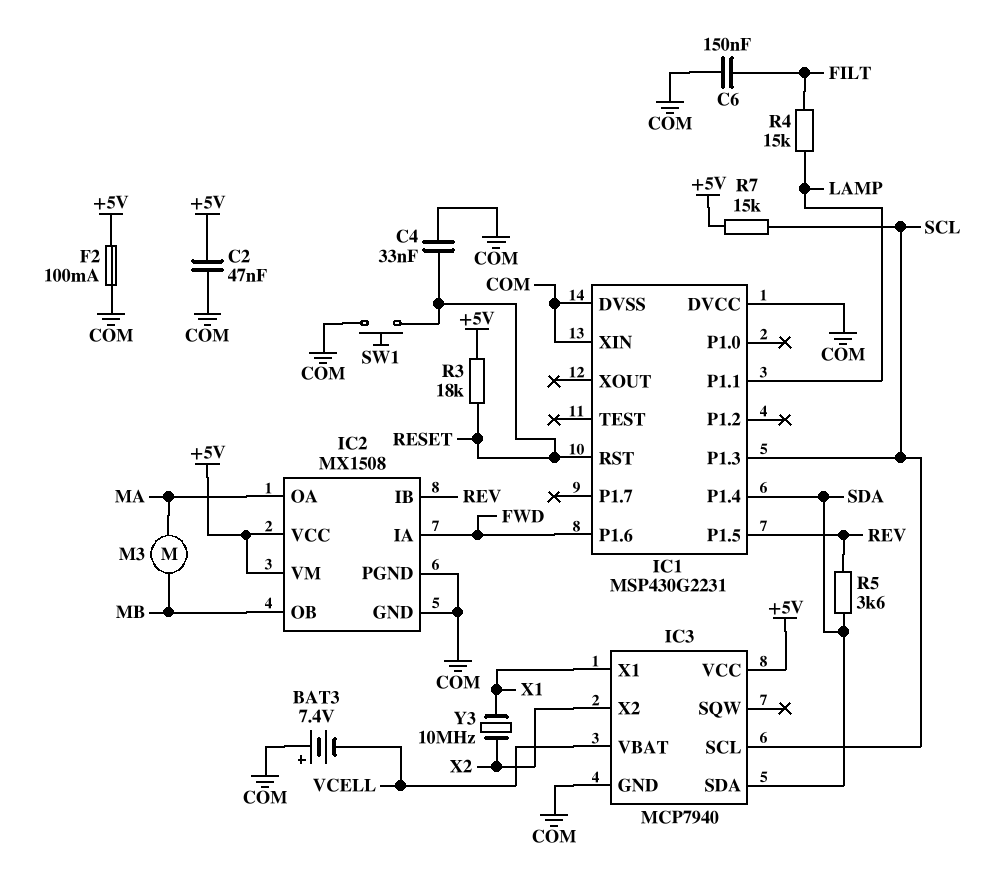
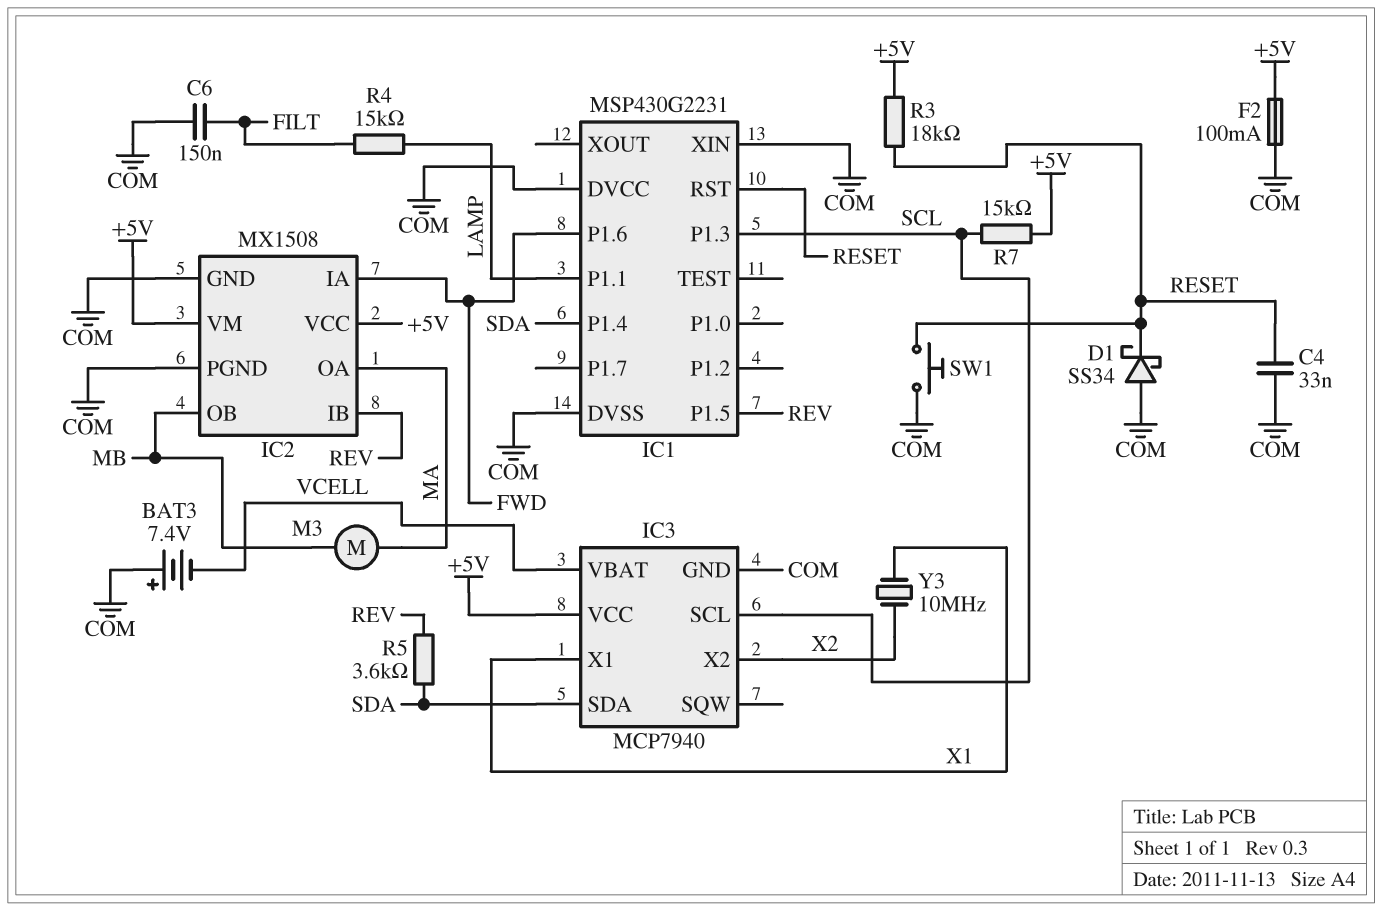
C2: 47nF (+5V, COM) -> none
D1: none -> schottky SS34 (A COM, K RESET)

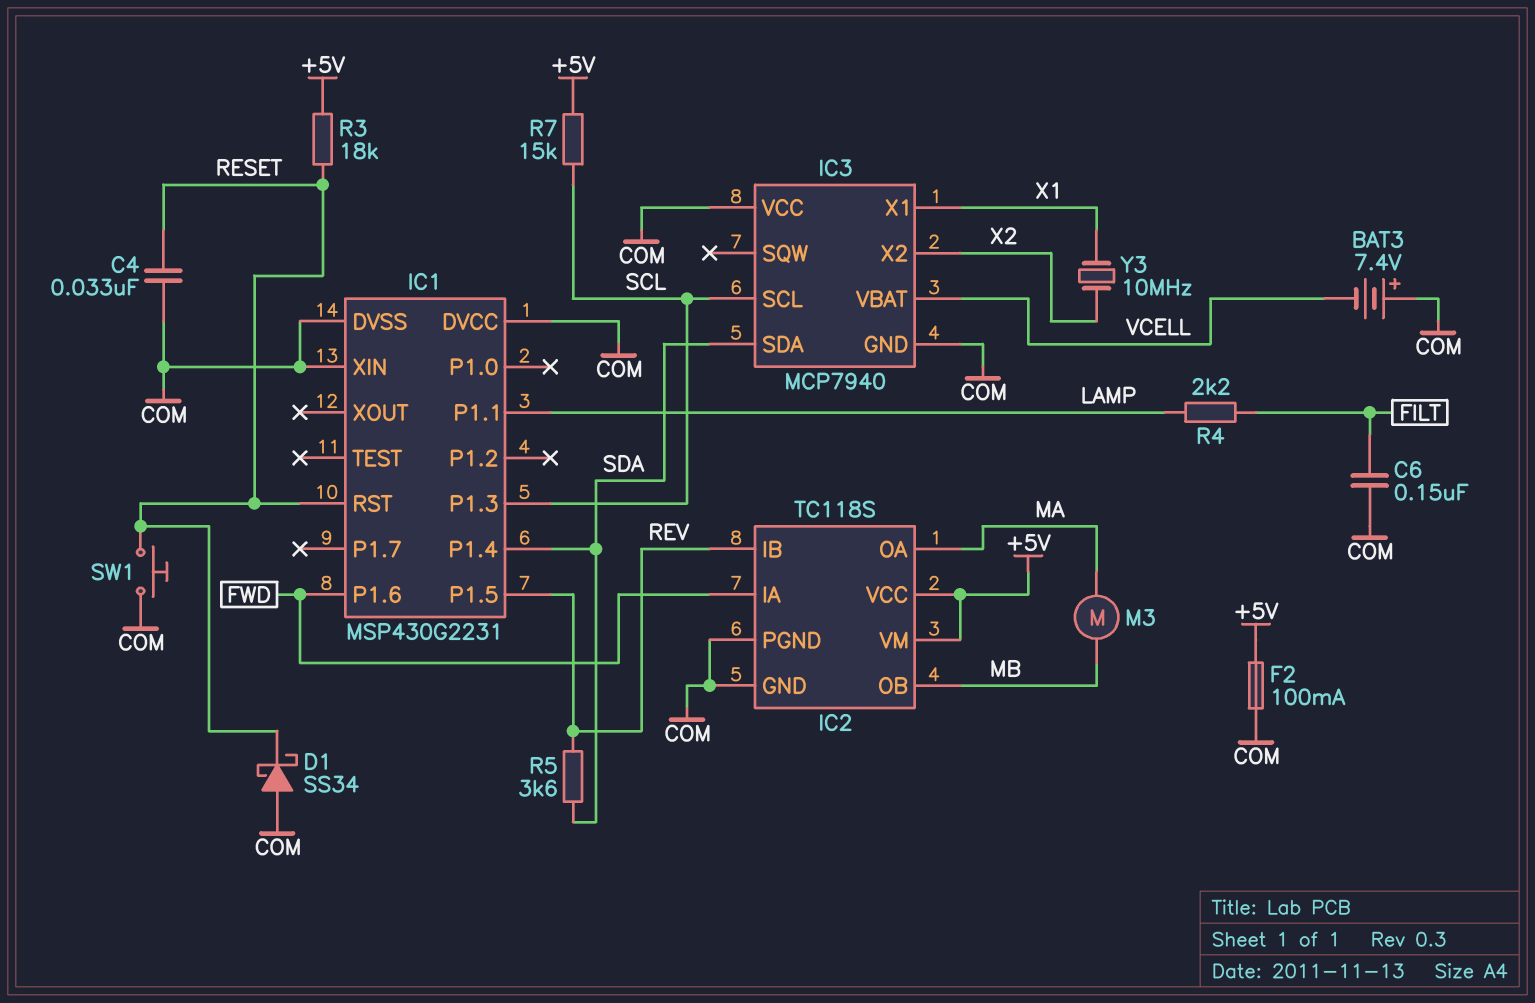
IC2: MX1508 -> TC118S
IC3 pin VCC: +5V -> COM
R4: 15k (FILT, LAMP) -> 2.2k (FILT, LAMP)

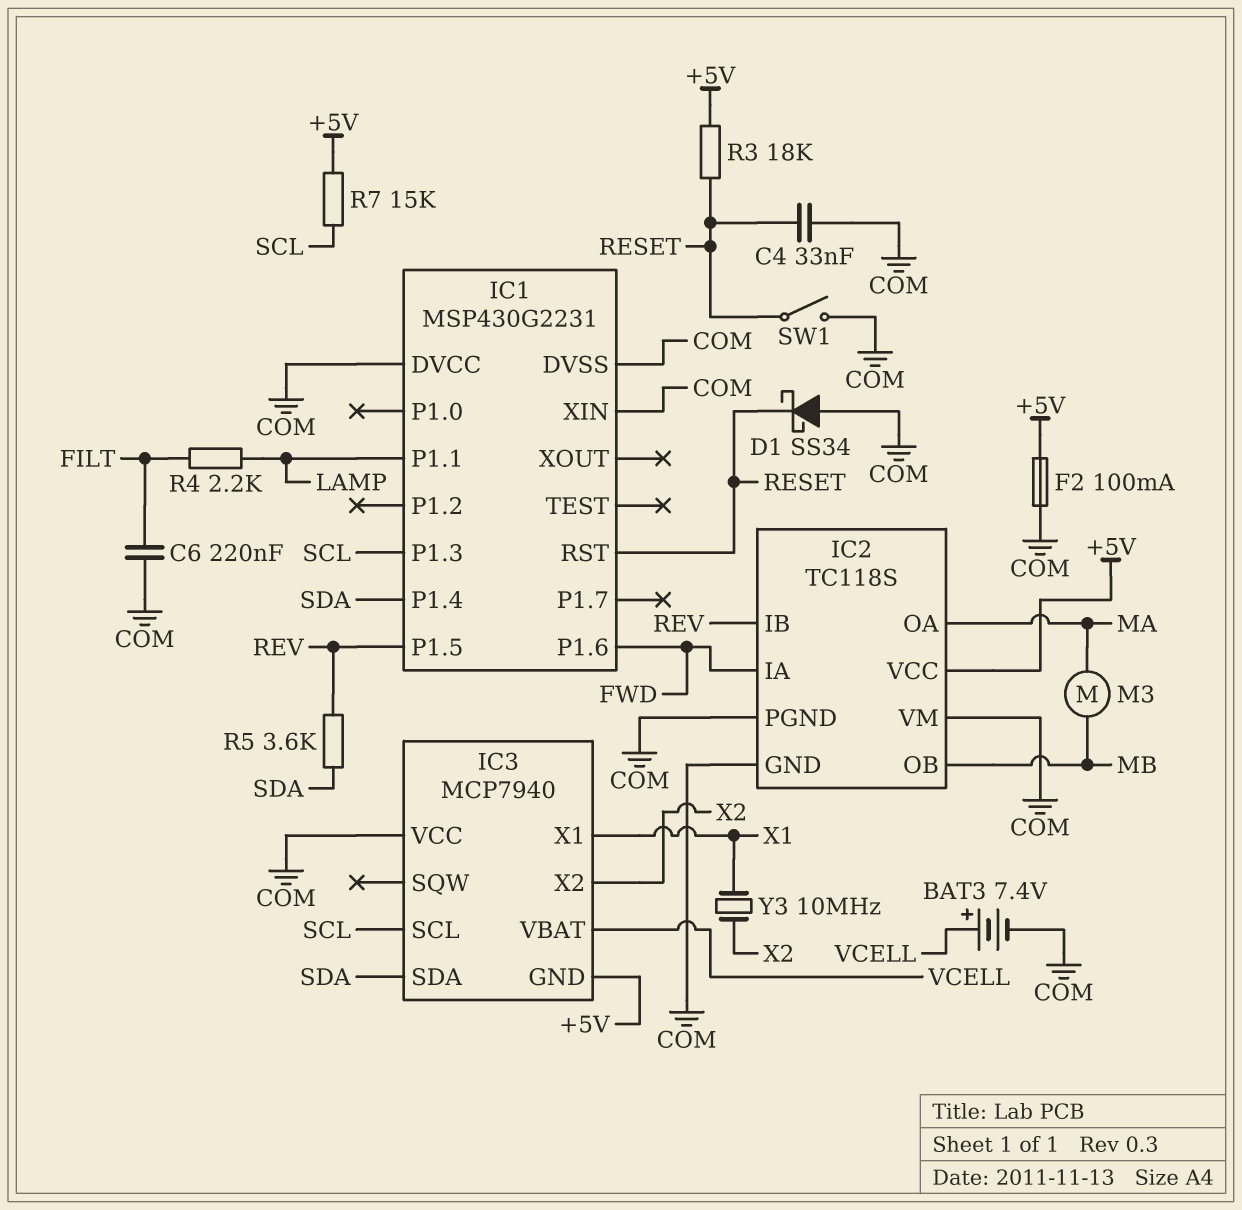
BAT3: 7.4V (plus COM, minus VCELL) -> 7.4V (plus VCELL, minus COM)
C6: 150nF (COM, FILT) -> 220nF (COM, FILT)
IC2 pin VM: +5V -> COM
IC3 pin GND: COM -> +5V
SW1: button (COM, RESET) -> switch (COM, RESET)

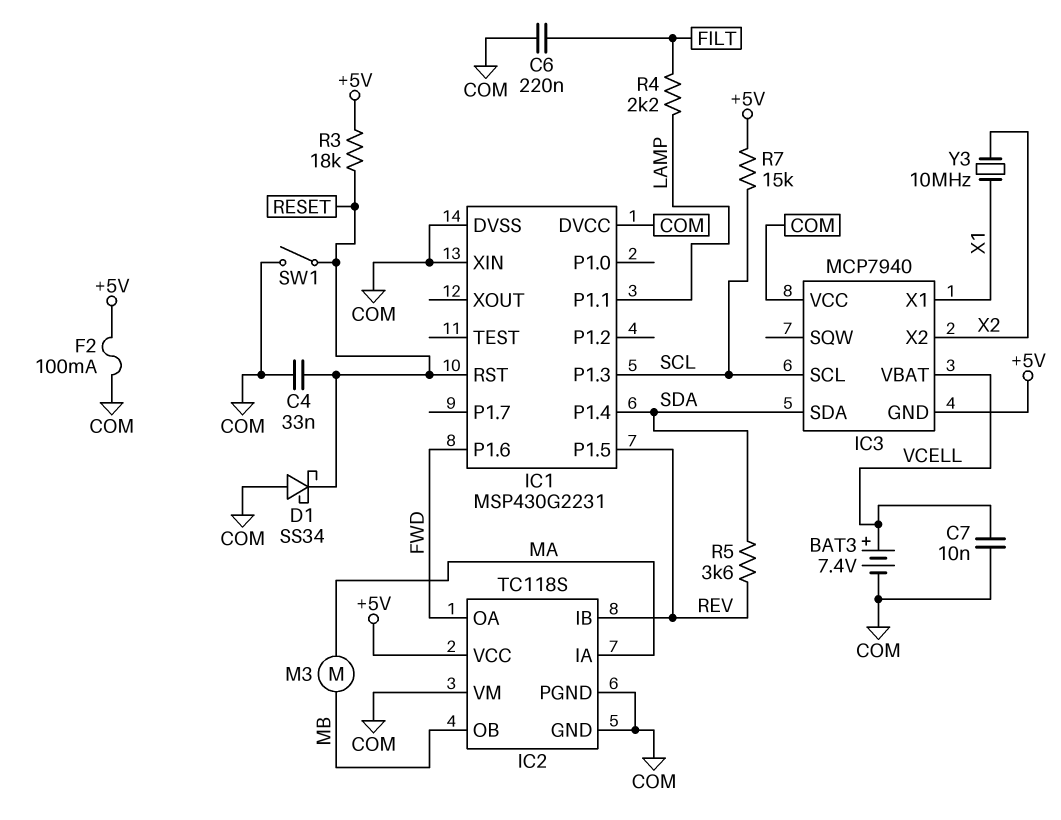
C7: none -> 10nF (COM, VCELL)
IC2 pin IA: FWD -> MA
IC2 pin OA: MA -> FWD

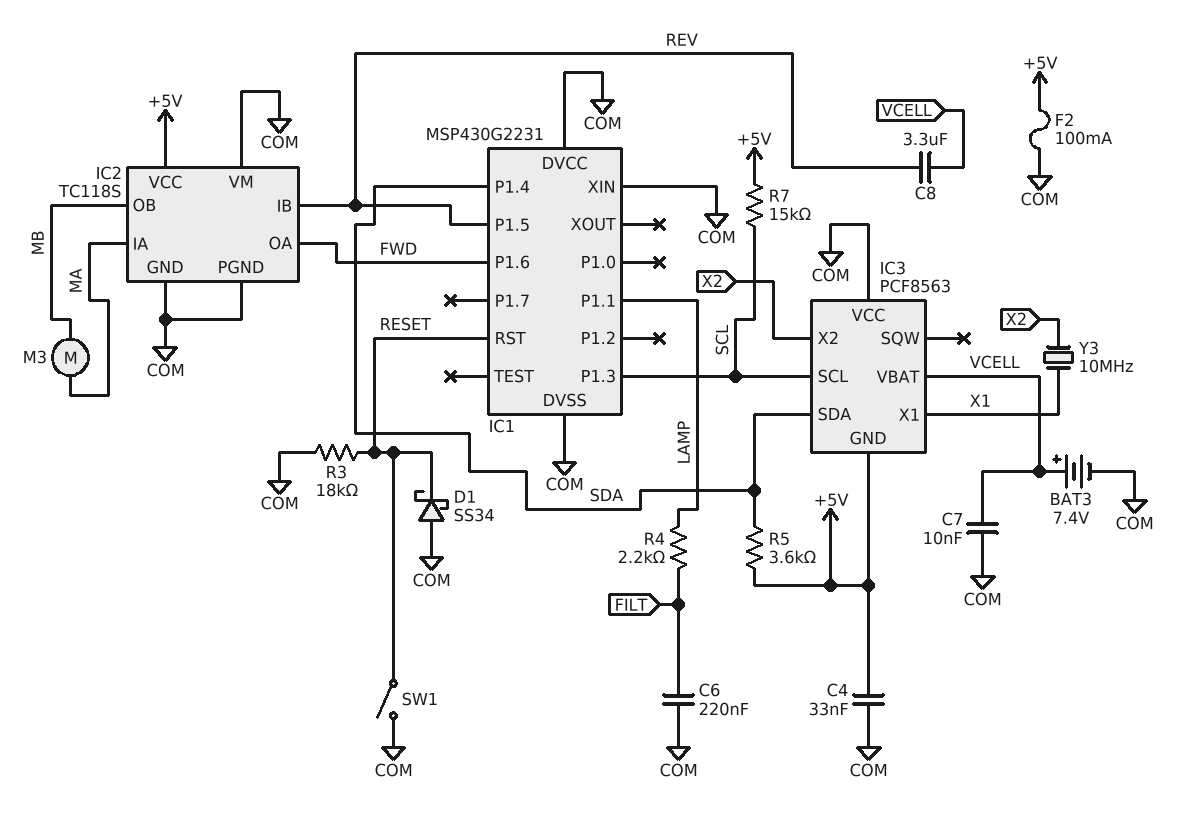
C4: 33nF (COM, RESET) -> 33nF (+5V, COM)
C8: none -> 3.3uF (REV, VCELL)
IC3: MCP7940 -> PCF8563
R3: 18k (+5V, RESET) -> 18k (COM, RESET)
R5: 3.6k (REV, SDA) -> 3.6k (+5V, SDA)

